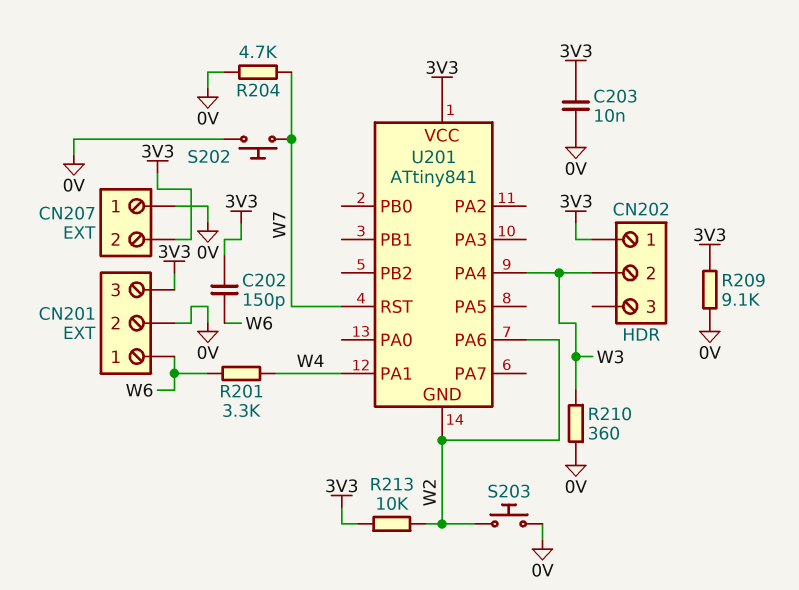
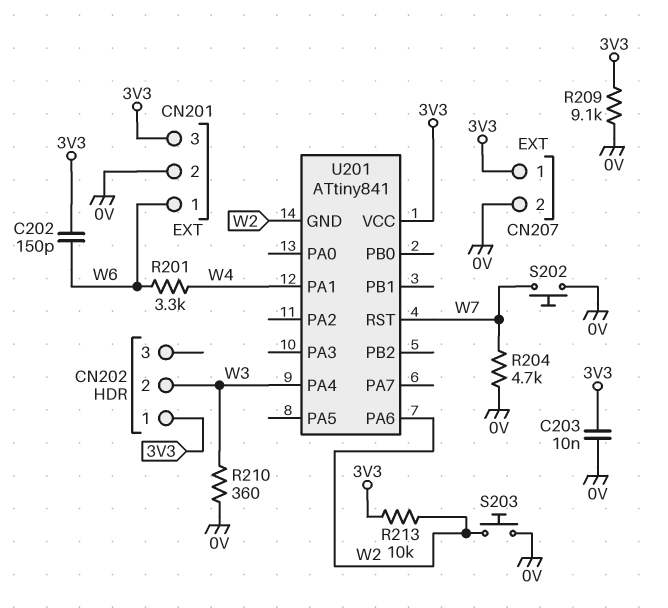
CN207 pin 1: 0V -> 3V3
CN207 pin 2: 3V3 -> 0V

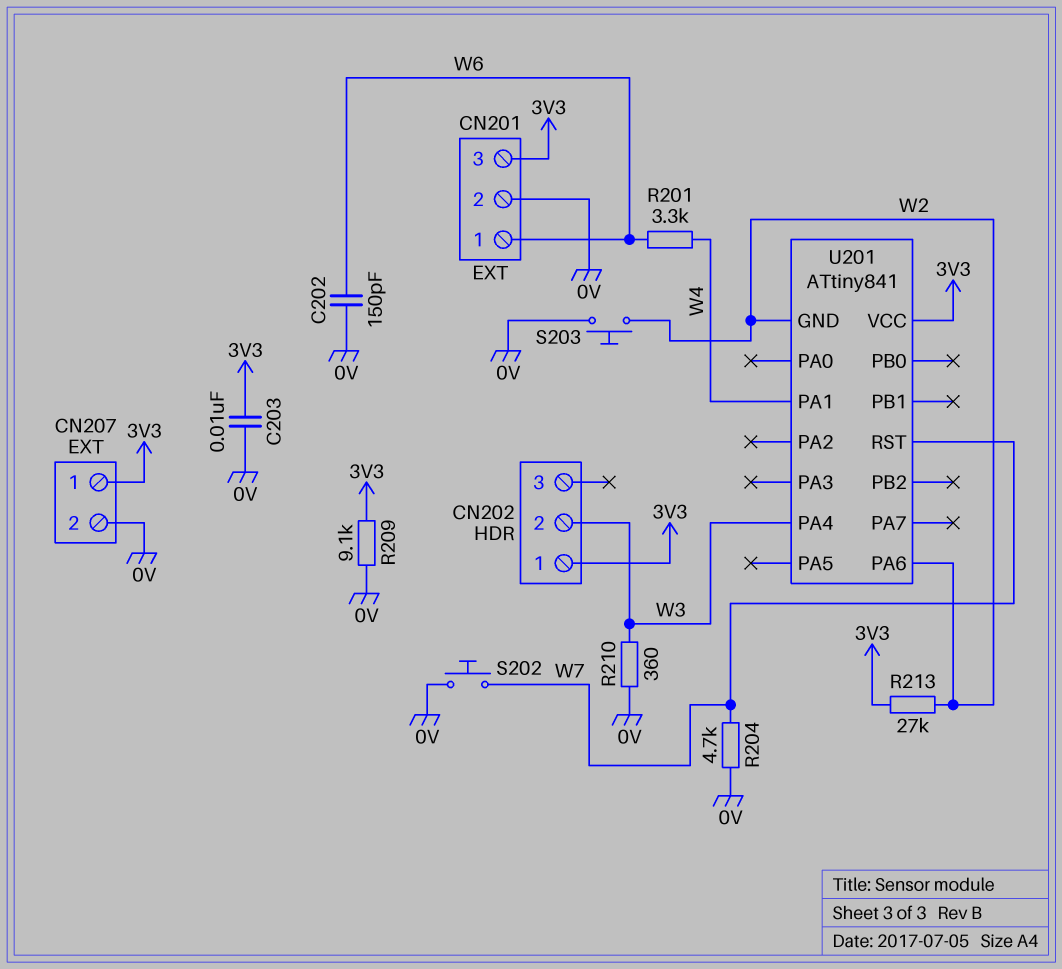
C202: 150pF (3V3, W6) -> 150pF (0V, W6)
R213: 10k (3V3, W2) -> 27k (3V3, W2)

